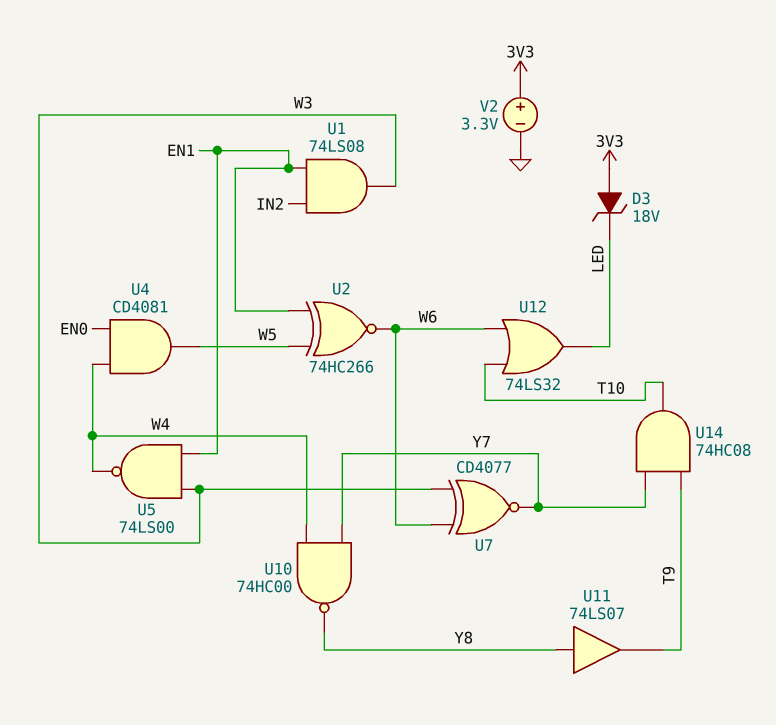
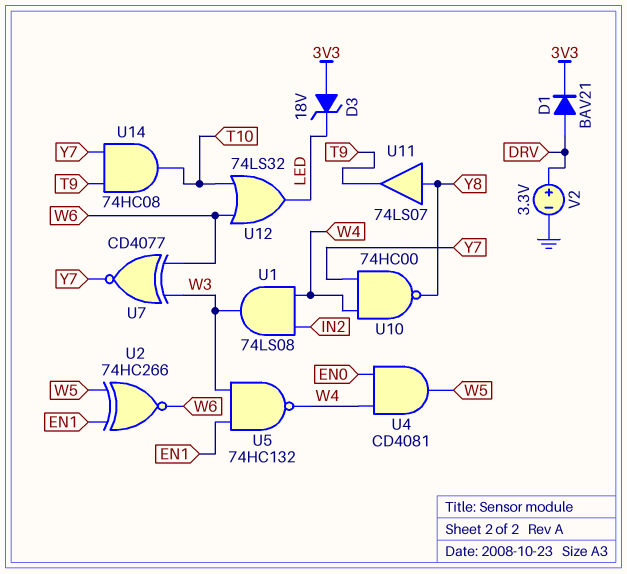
D1: none -> diode BAV21 (A DRV, K 3V3)
U1: AND 74LS08 (in EN1, in IN2, out W3) -> AND 74LS08 (in IN2, in W4, out W3)
U5: NAND 74LS00 (in EN1, in W3, out W4) -> NAND 74HC132 (in EN1, in W3, out W4)
V2: 3.3V (plus 3V3, minus GND) -> 3.3V (plus DRV, minus GND)

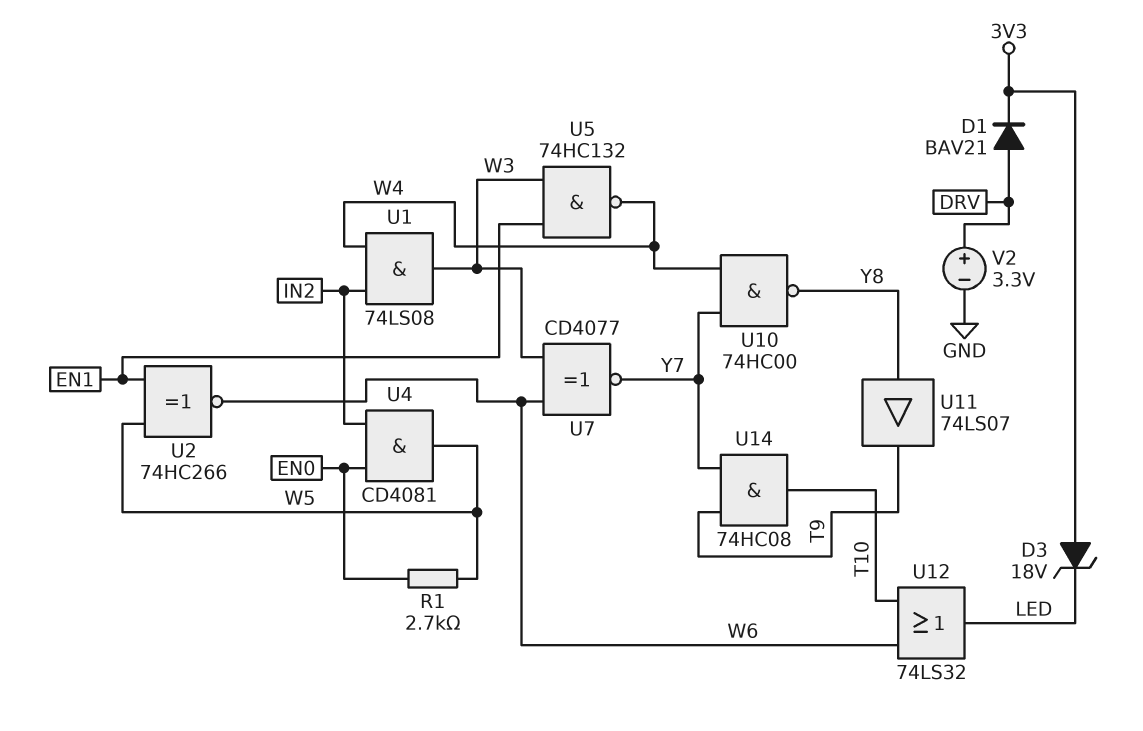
R1: none -> 2.7k (EN0, W5)
U4: AND CD4081 (in EN0, in W4, out W5) -> AND CD4081 (in EN0, in IN2, out W5)

